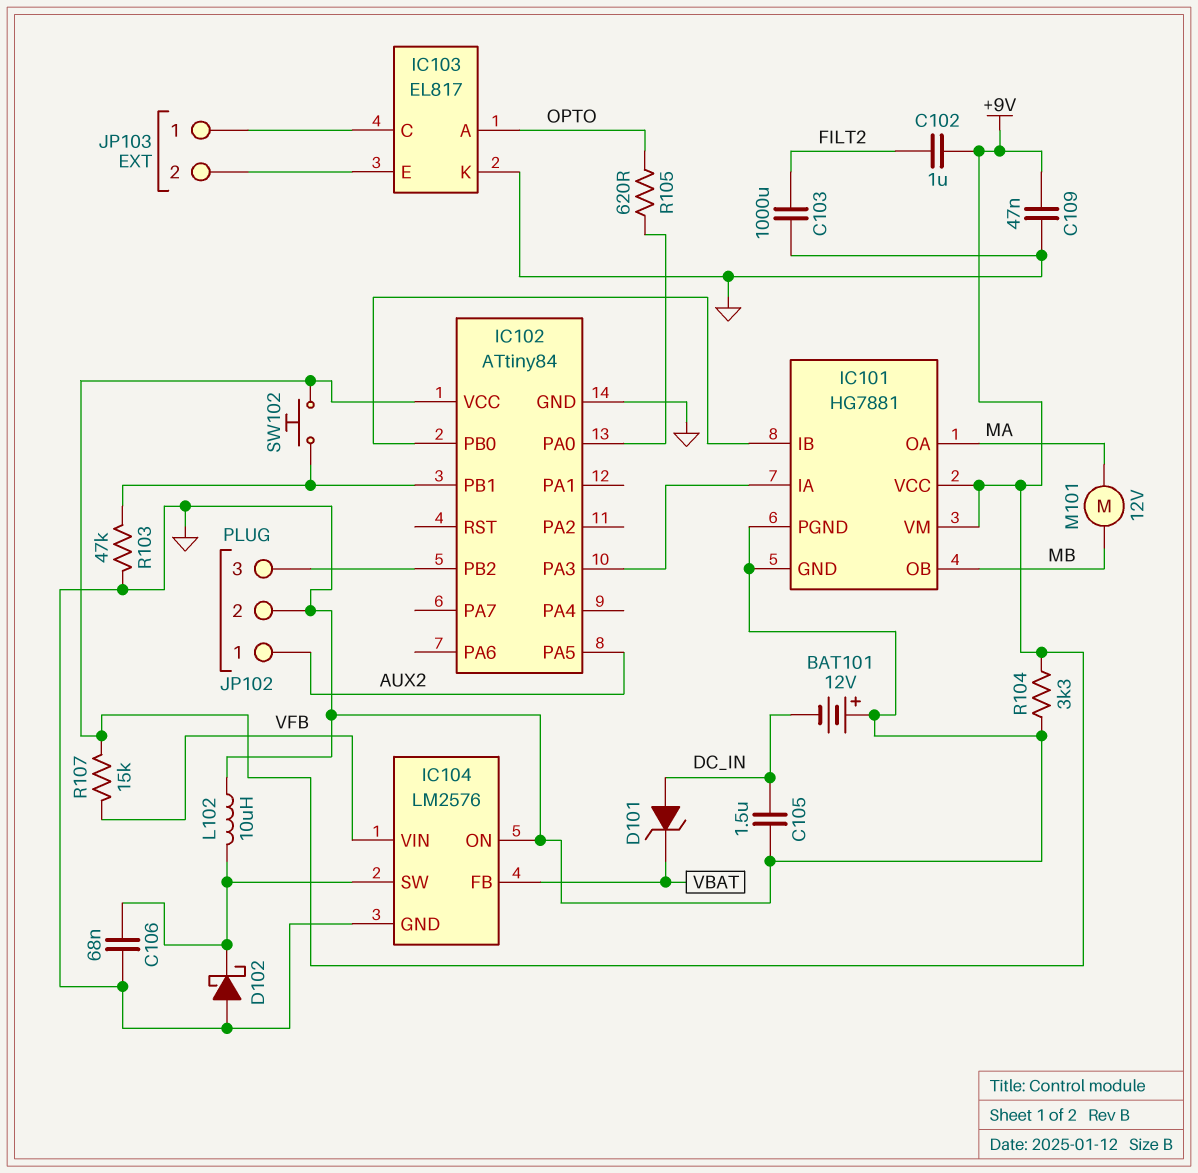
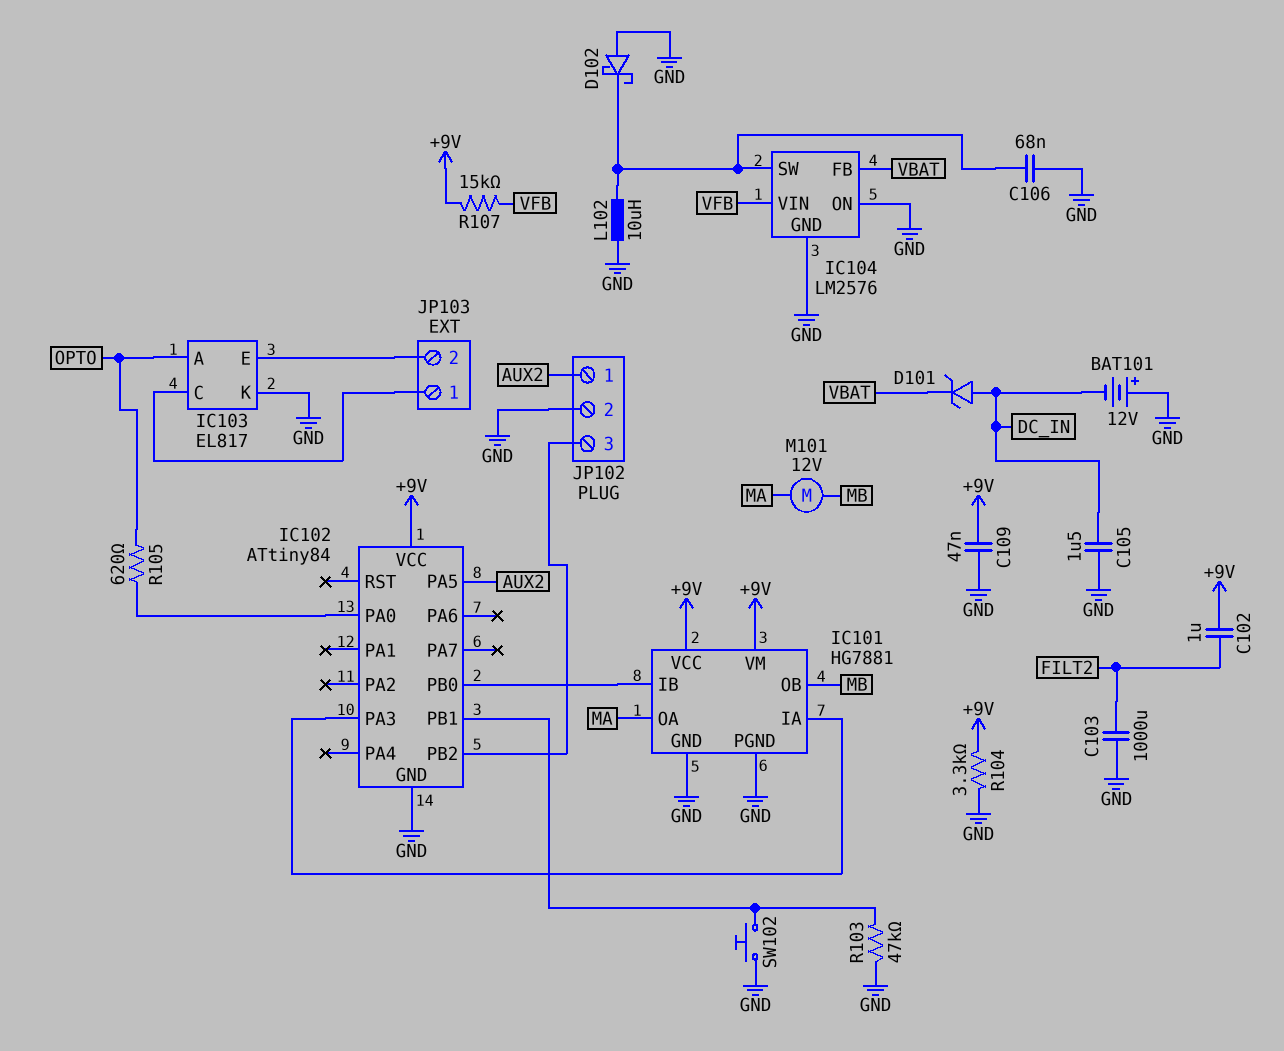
SW102: button (+9V, IC102/PB1) -> button (GND, IC102/PB1)

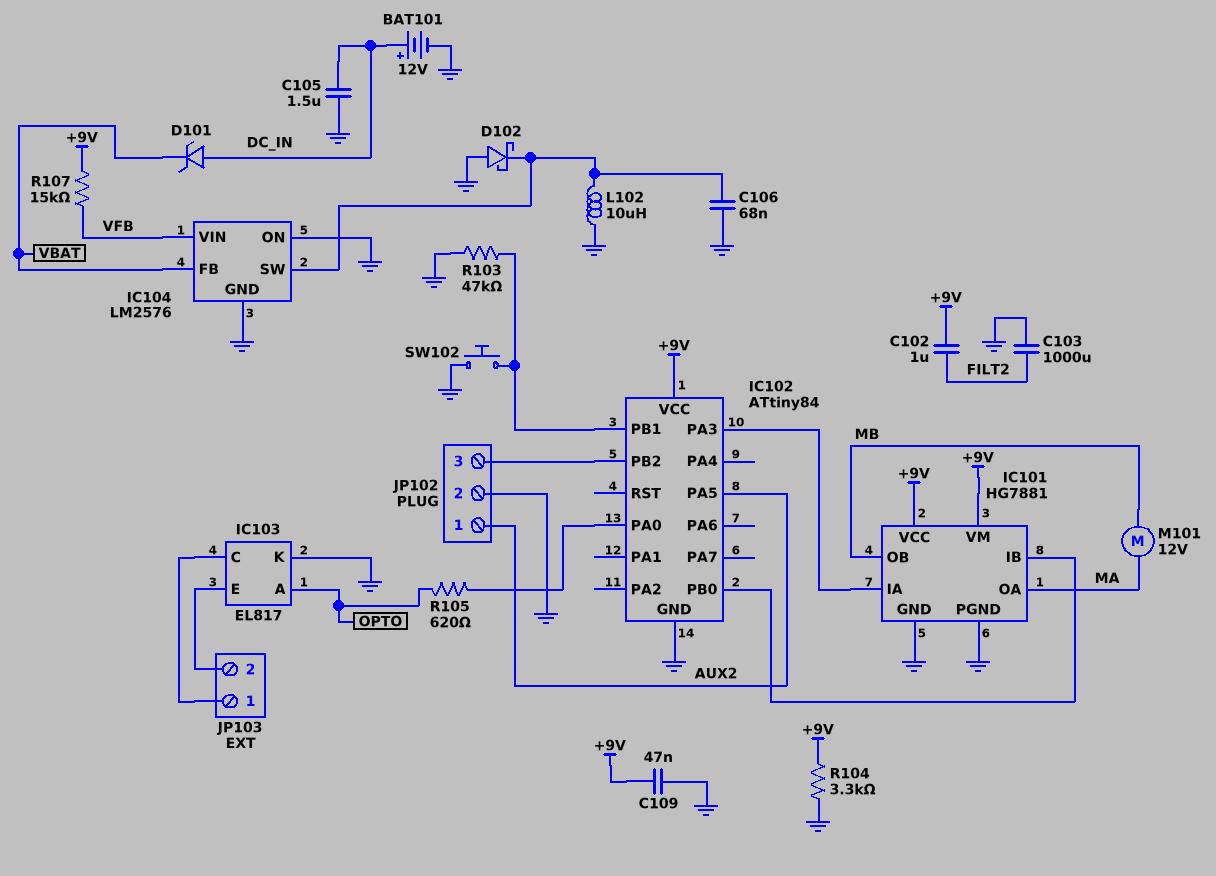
BAT101: 12V (plus GND, minus DC_IN) -> 12V (plus DC_IN, minus GND)

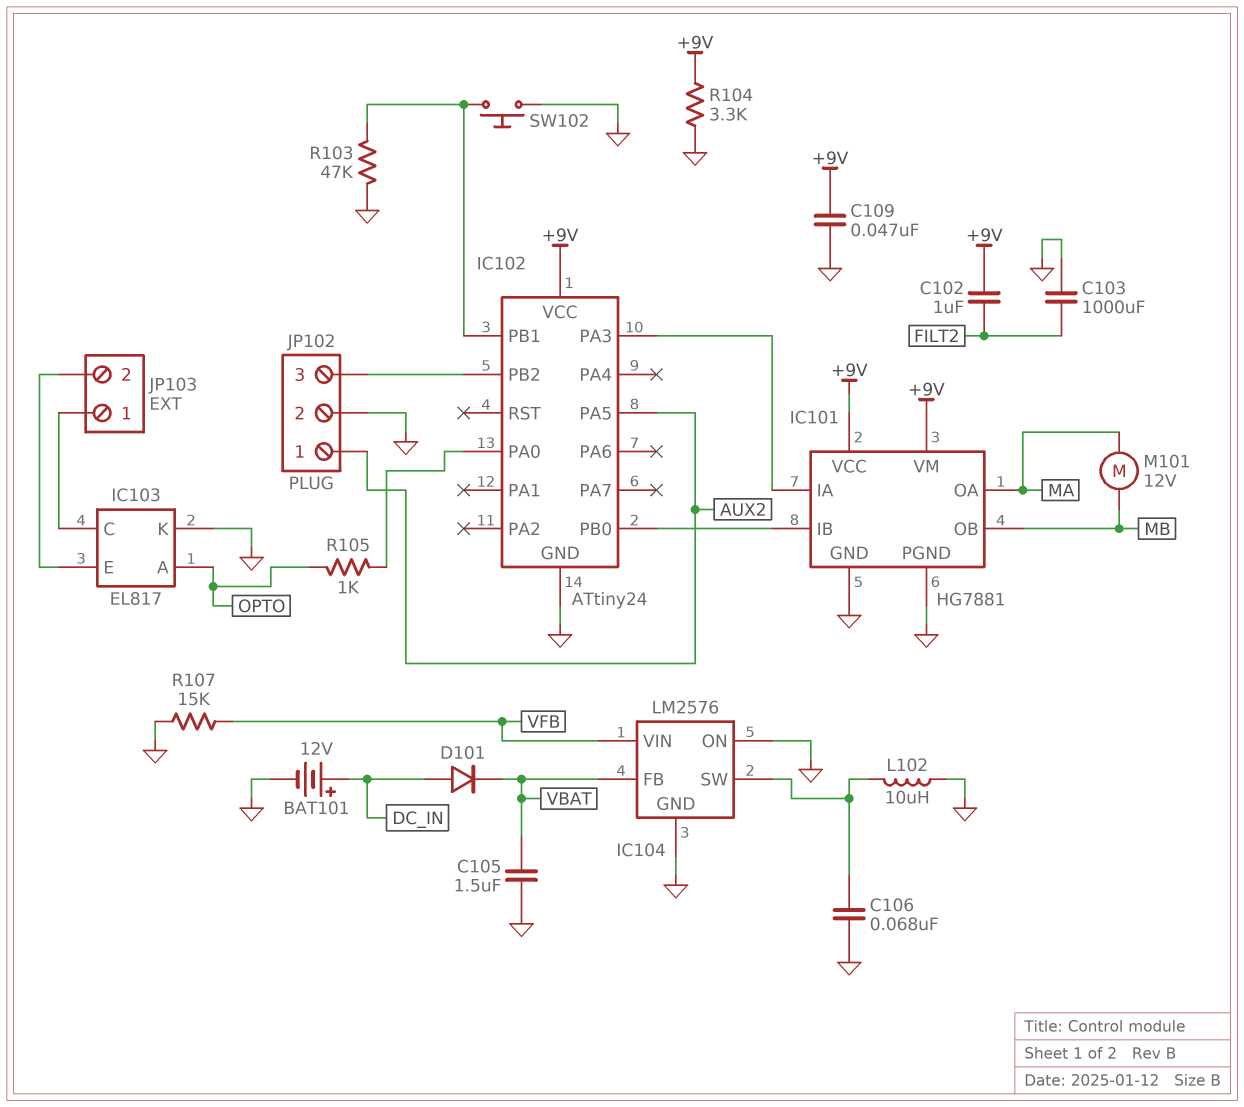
C105: 1.5uF (DC_IN, GND) -> 1.5uF (GND, VBAT)
D101: zener (A DC_IN, K VBAT) -> diode (A DC_IN, K VBAT)
D102: schottky (A GND, K IC104/SW) -> none
IC102: ATtiny84 -> ATtiny24
R105: 620 (IC102/PA0, OPTO) -> 1k (IC102/PA0, OPTO)
R107: 15k (+9V, VFB) -> 15k (GND, VFB)

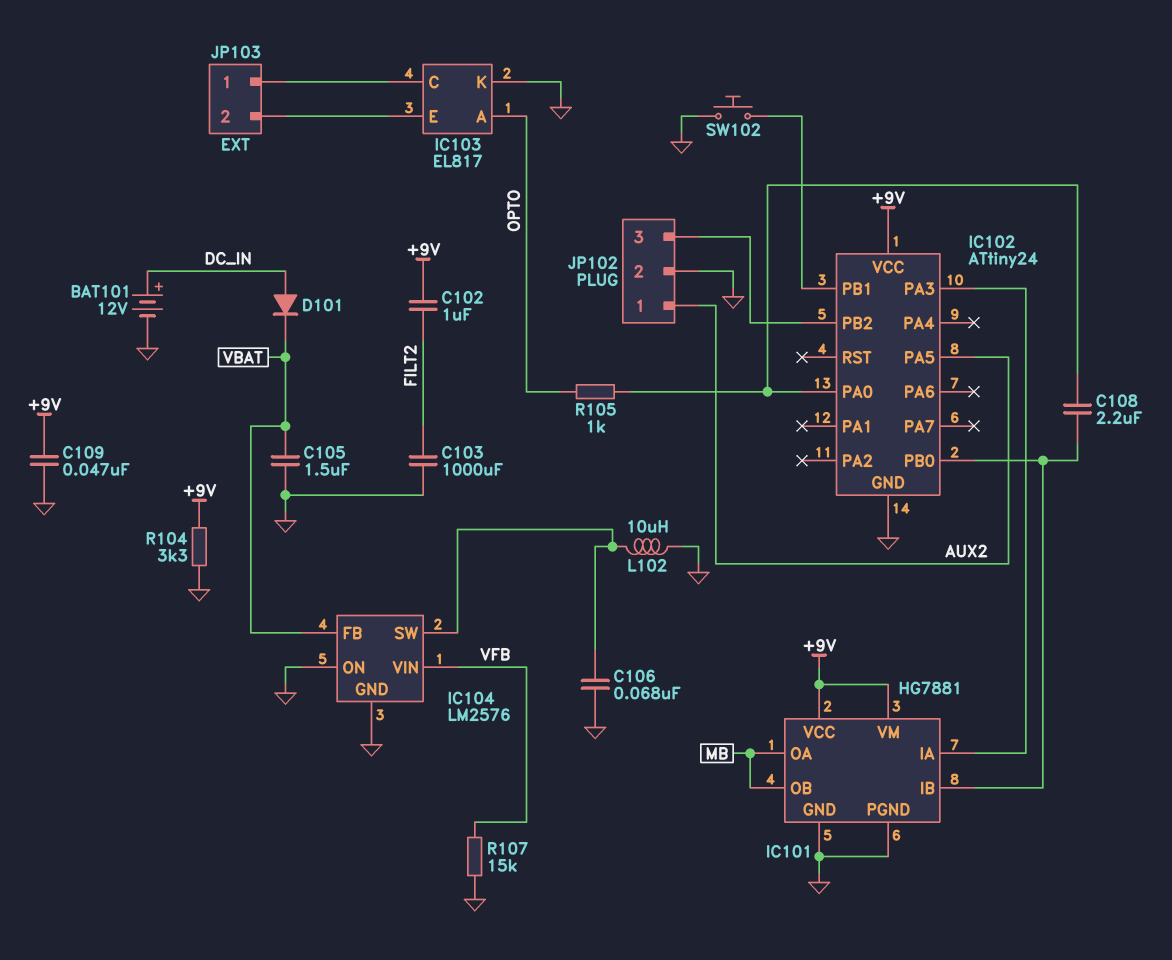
C108: none -> 2.2uF (IC101/IB, IC102/PA0)
IC101 pin OA: MA -> MB
M101: motor 12V (MA, MB) -> none
R103: 47k (GND, IC102/PB1) -> none

